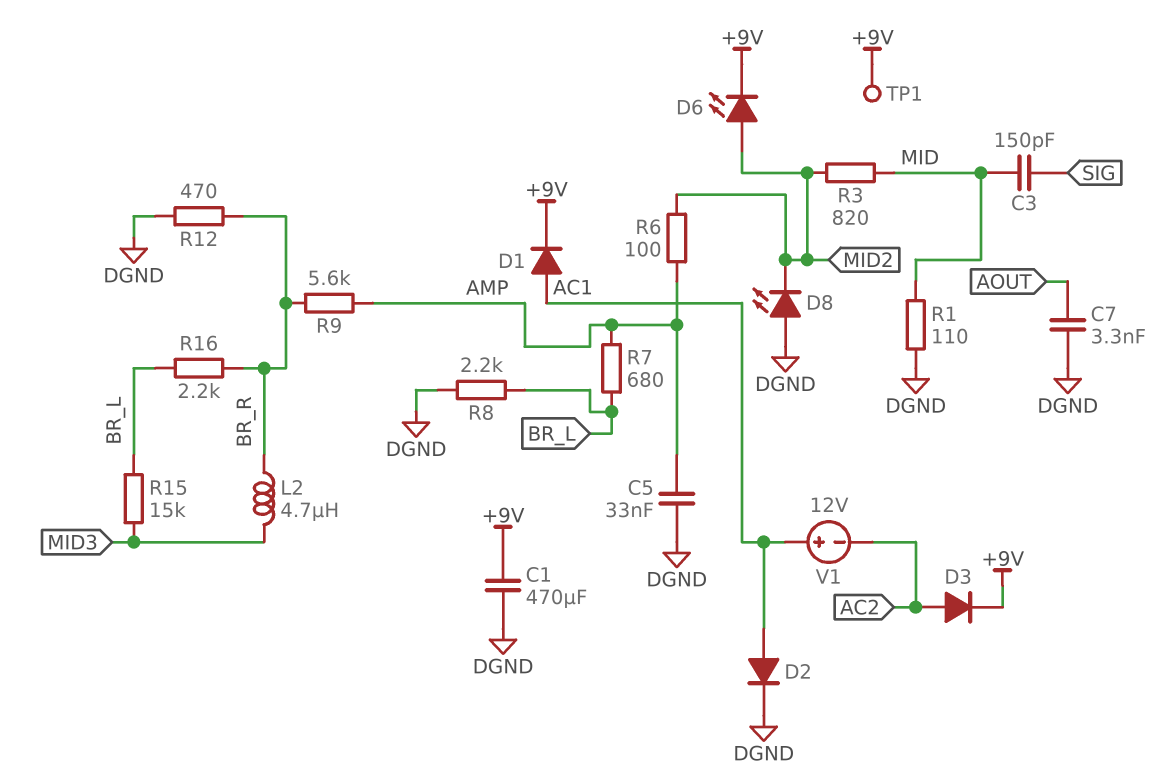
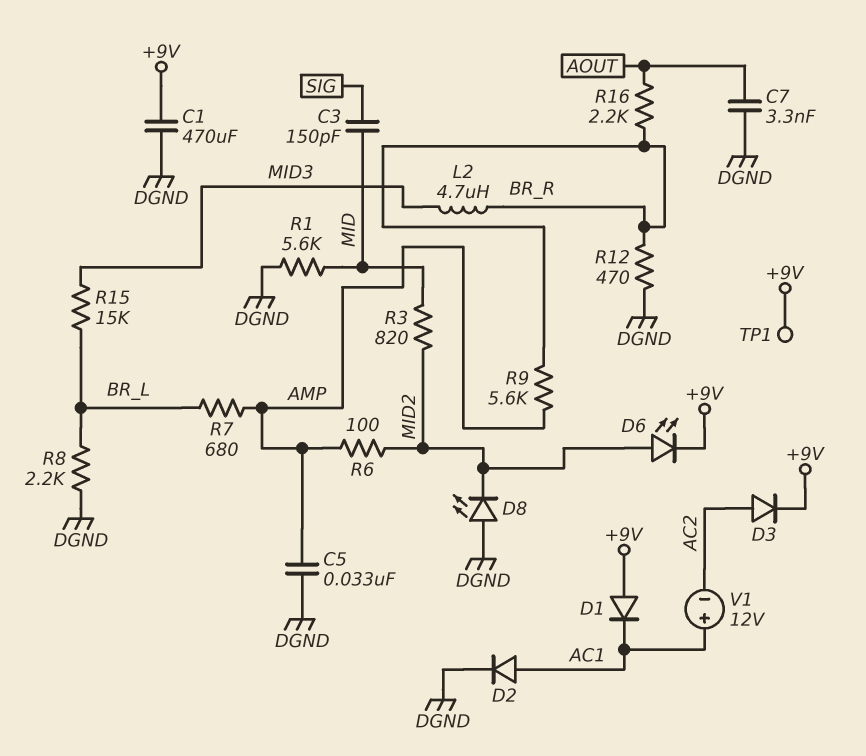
D1: diode (A AC1, K +9V) -> diode (A +9V, K AC1)
R1: 110 (DGND, MID) -> 5.6k (DGND, MID)
R16: 2.2k (BR_L, BR_R) -> 2.2k (AOUT, BR_R)

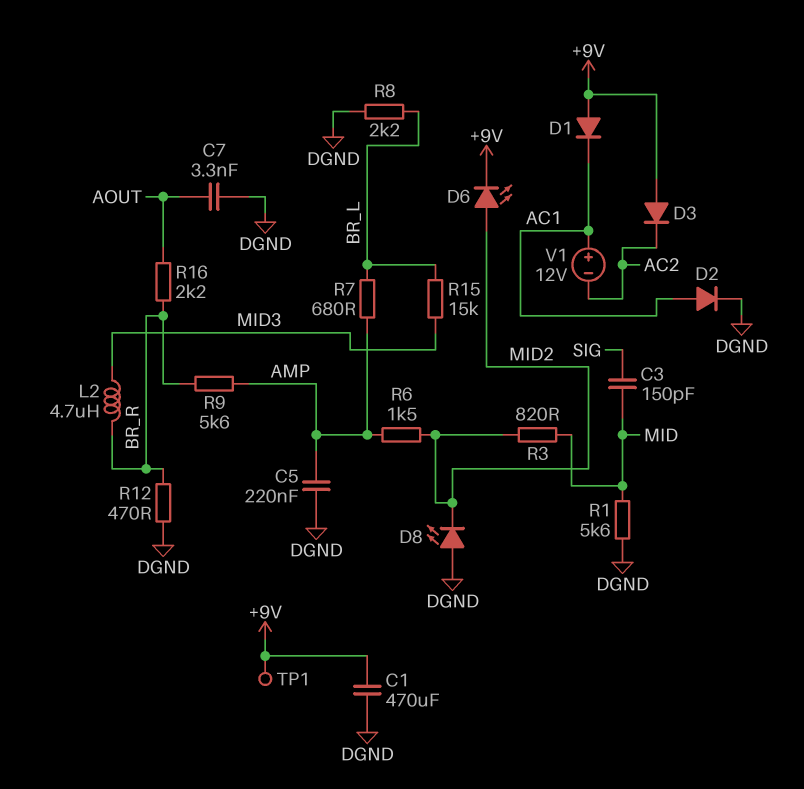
C5: 33nF (AMP, DGND) -> 220nF (AMP, DGND)
D3: diode (A AC2, K +9V) -> diode (A +9V, K AC2)
R6: 100 (AMP, MID2) -> 1.5k (AMP, MID2)

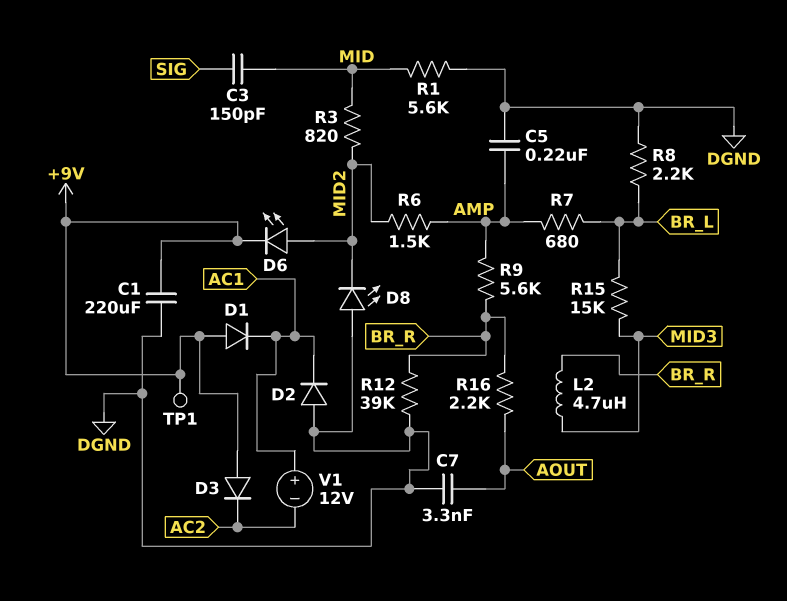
C1: 470uF (+9V, DGND) -> 220uF (+9V, DGND)
D2: diode (A AC1, K DGND) -> diode (A DGND, K AC1)
R12: 470 (BR_R, DGND) -> 39k (BR_R, DGND)

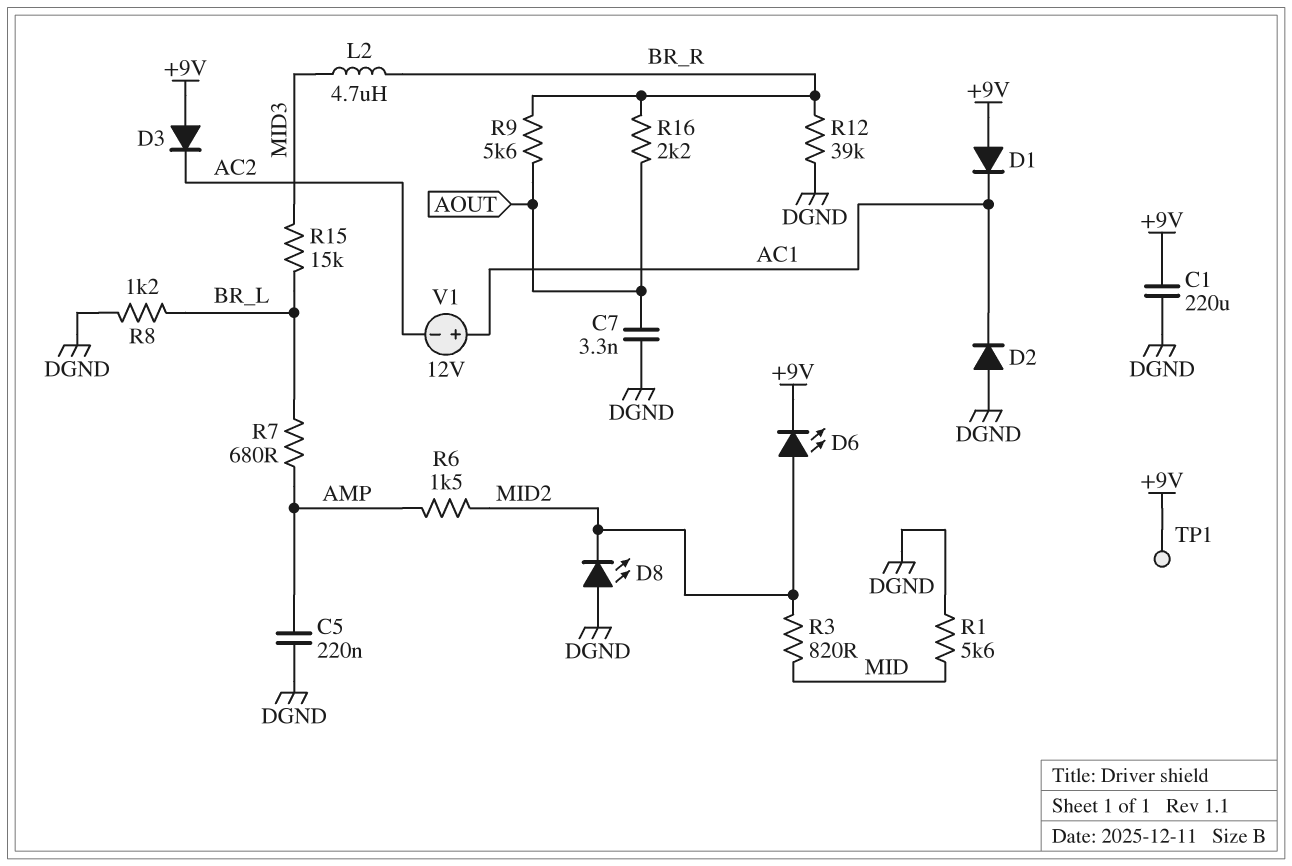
C3: 150pF (MID, SIG) -> none
R8: 2.2k (BR_L, DGND) -> 1.2k (BR_L, DGND)
R9: 5.6k (AMP, BR_R) -> 5.6k (AOUT, BR_R)

